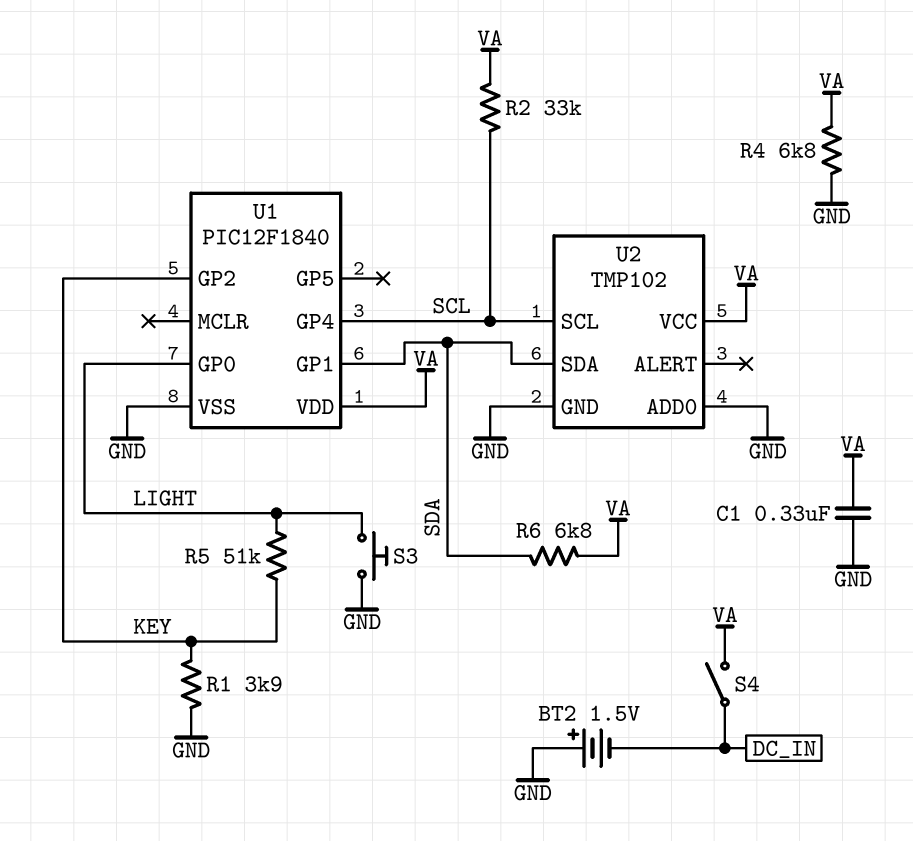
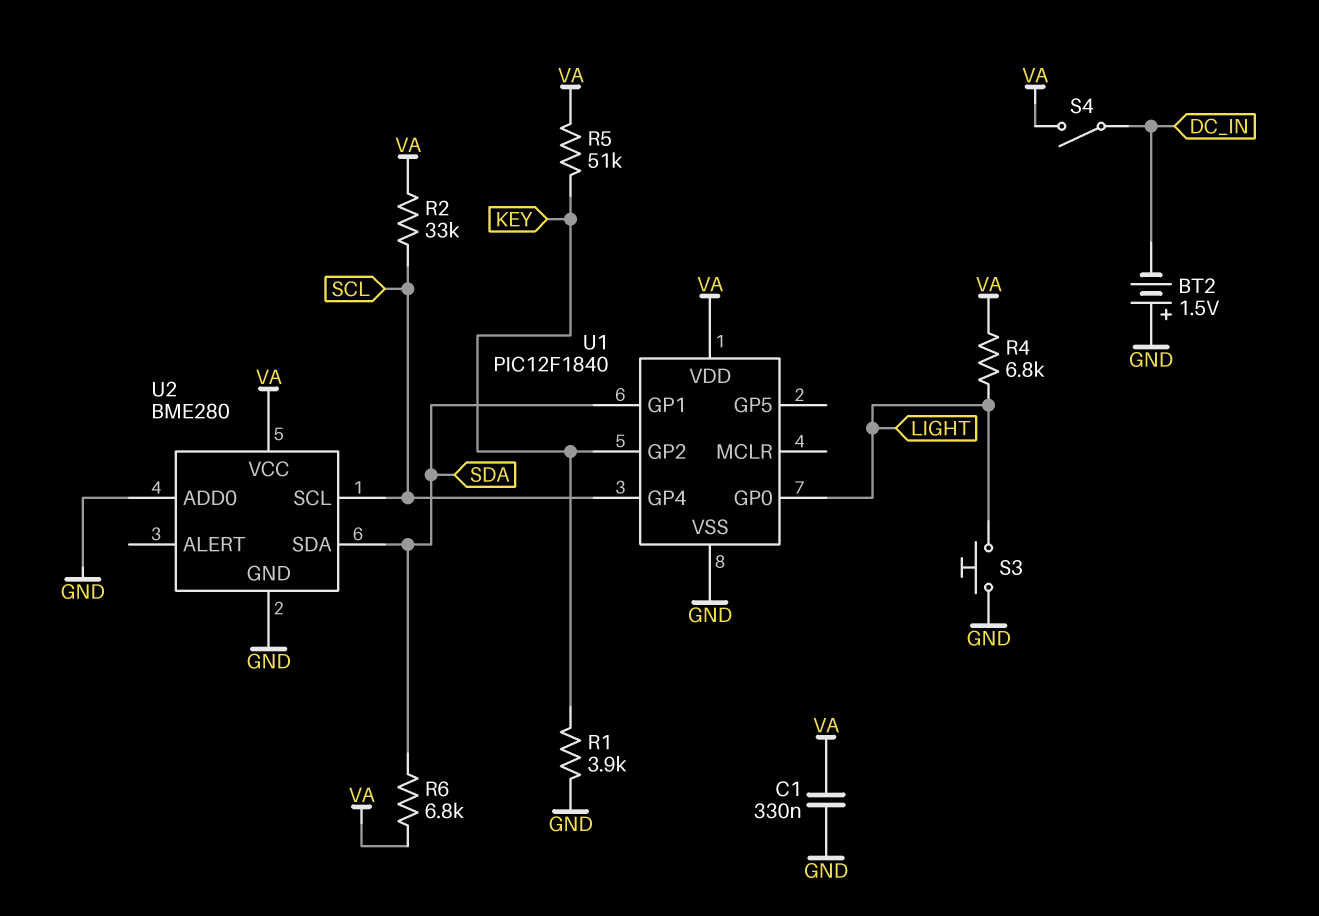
R4: 6.8k (GND, VA) -> 6.8k (LIGHT, VA)
R5: 51k (KEY, LIGHT) -> 51k (KEY, VA)
U2: TMP102 -> BME280

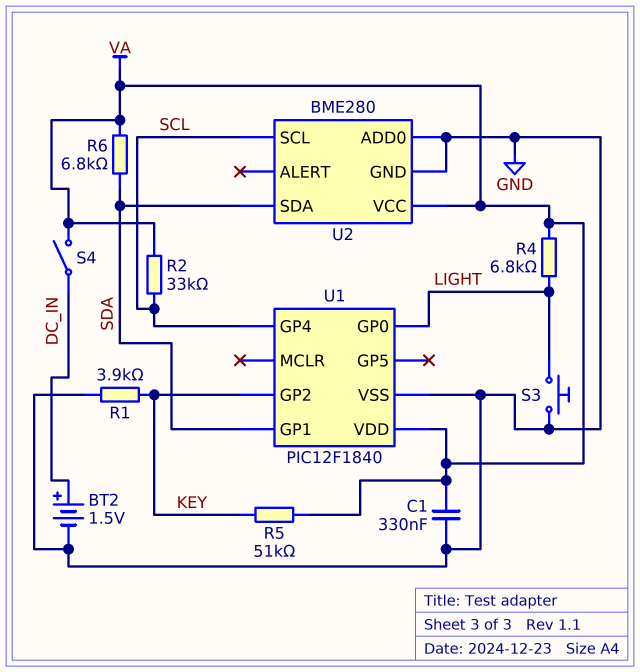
BT2: 1.5V (plus GND, minus DC_IN) -> 1.5V (plus DC_IN, minus GND)

